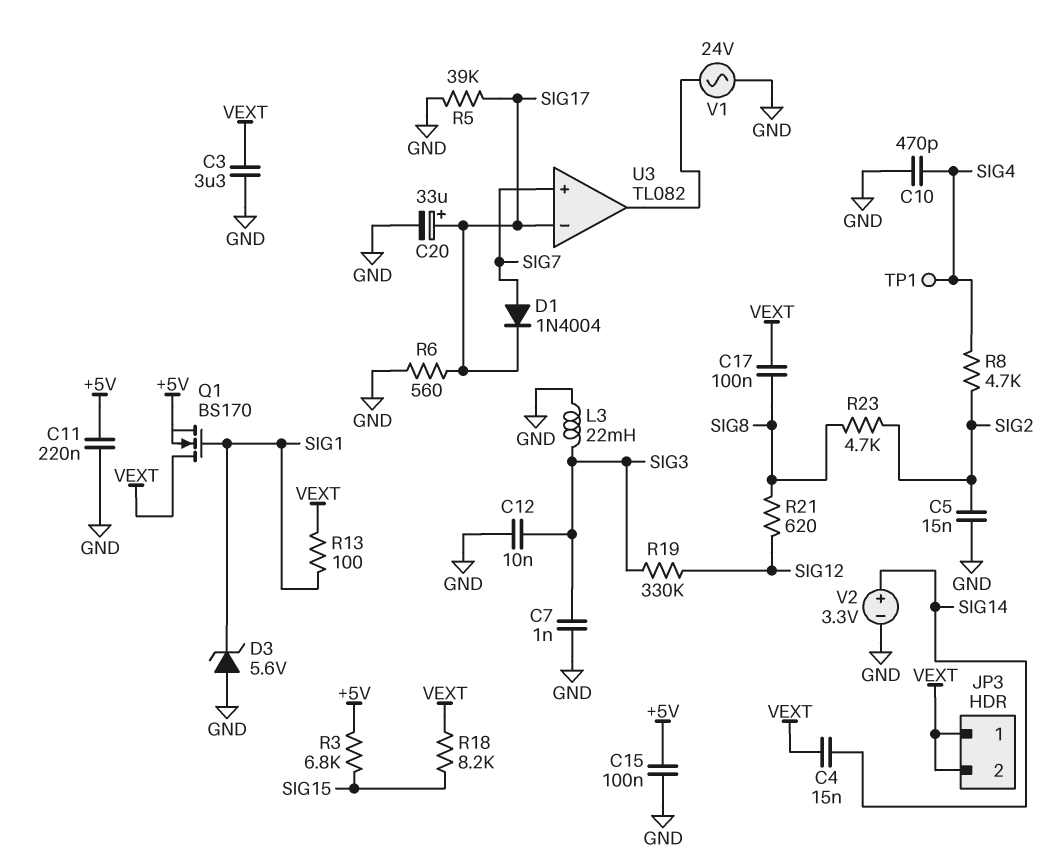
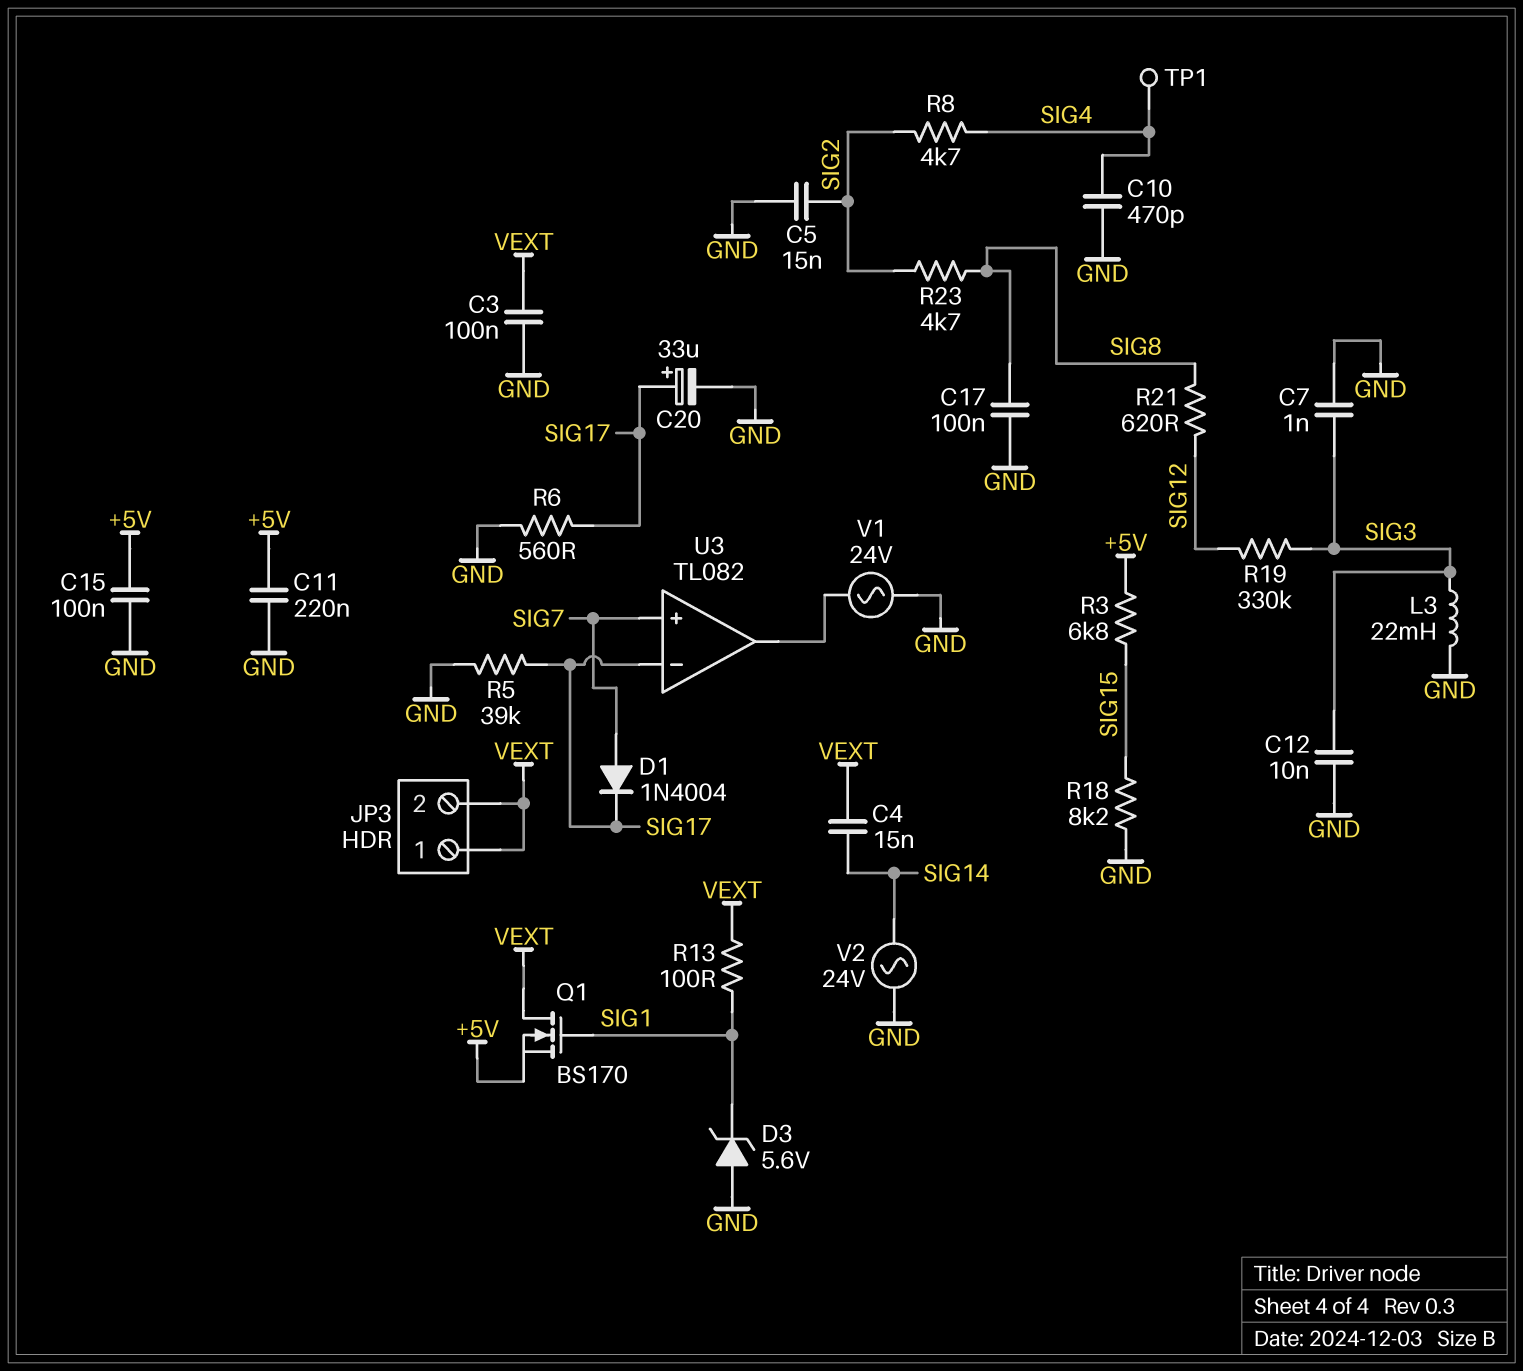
C3: 3.3uF (GND, VEXT) -> 100nF (GND, VEXT)
C17: 100nF (SIG8, VEXT) -> 100nF (GND, SIG8)
R18: 8.2k (SIG15, VEXT) -> 8.2k (GND, SIG15)
V2: 3.3V (plus SIG14, minus GND) -> AC 24V (GND, SIG14)

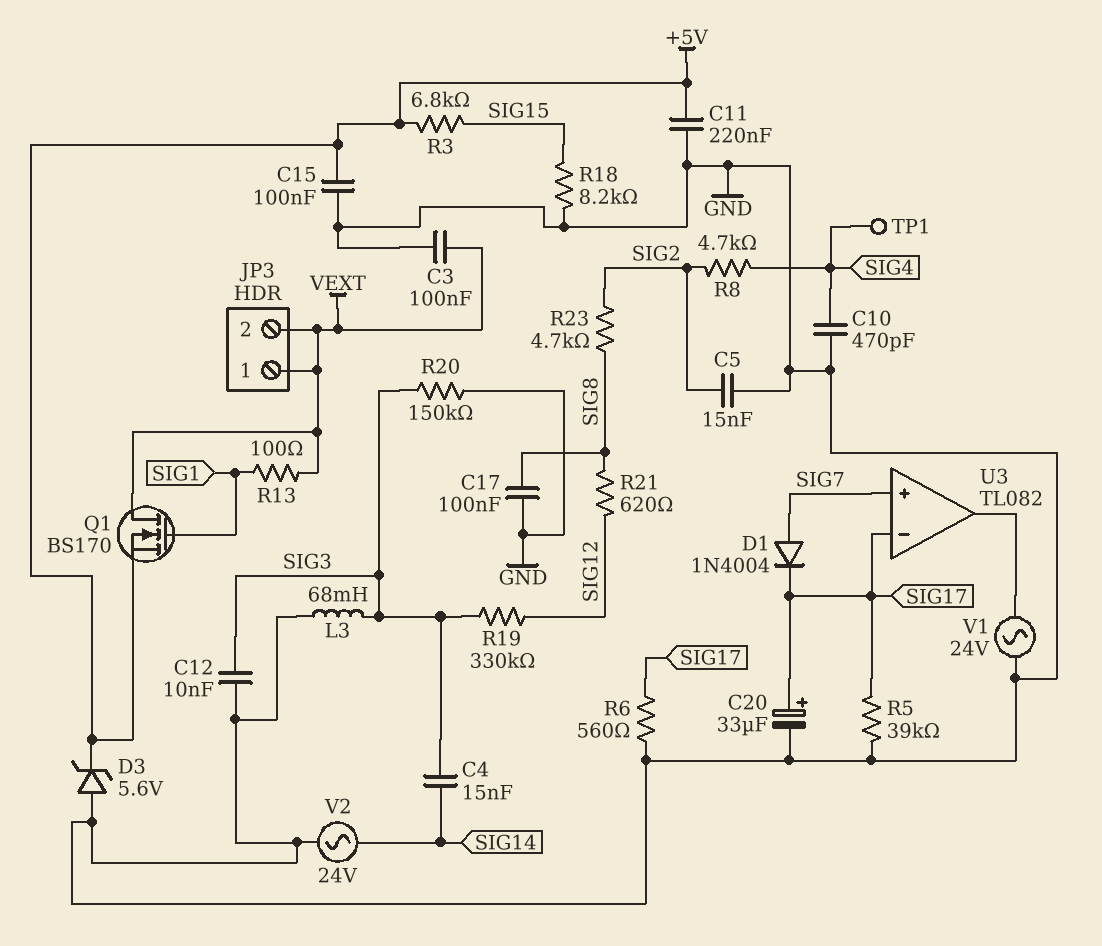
C4: 15nF (SIG14, VEXT) -> 15nF (SIG3, SIG14)
C7: 1nF (GND, SIG3) -> none
D3: zener 5.6V (A GND, K SIG1) -> zener 5.6V (A GND, K +5V)
L3: 22mH (GND, SIG3) -> 68mH (GND, SIG3)
R20: none -> 150k (GND, SIG3)

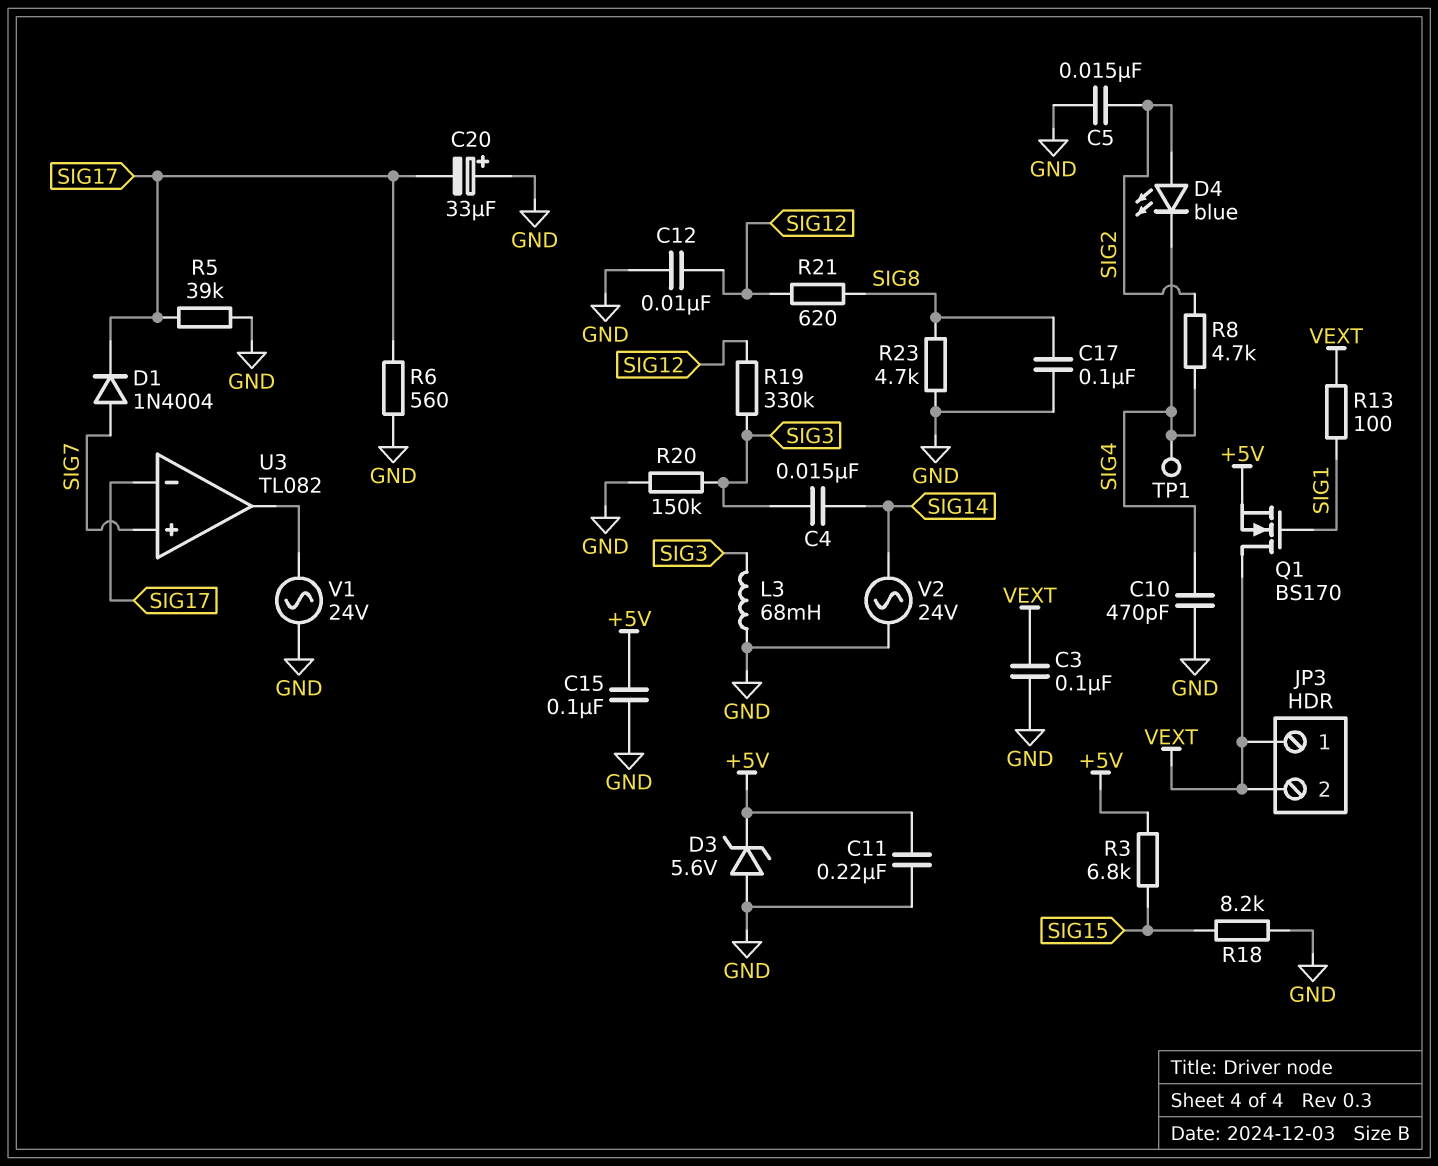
C12: 10nF (GND, SIG3) -> 10nF (GND, SIG12)
C20: 33uF (plus SIG17, minus GND) -> 33uF (plus GND, minus SIG17)
D4: none -> LED blue (A SIG2, K SIG4)
R23: 4.7k (SIG2, SIG8) -> 4.7k (GND, SIG8)

